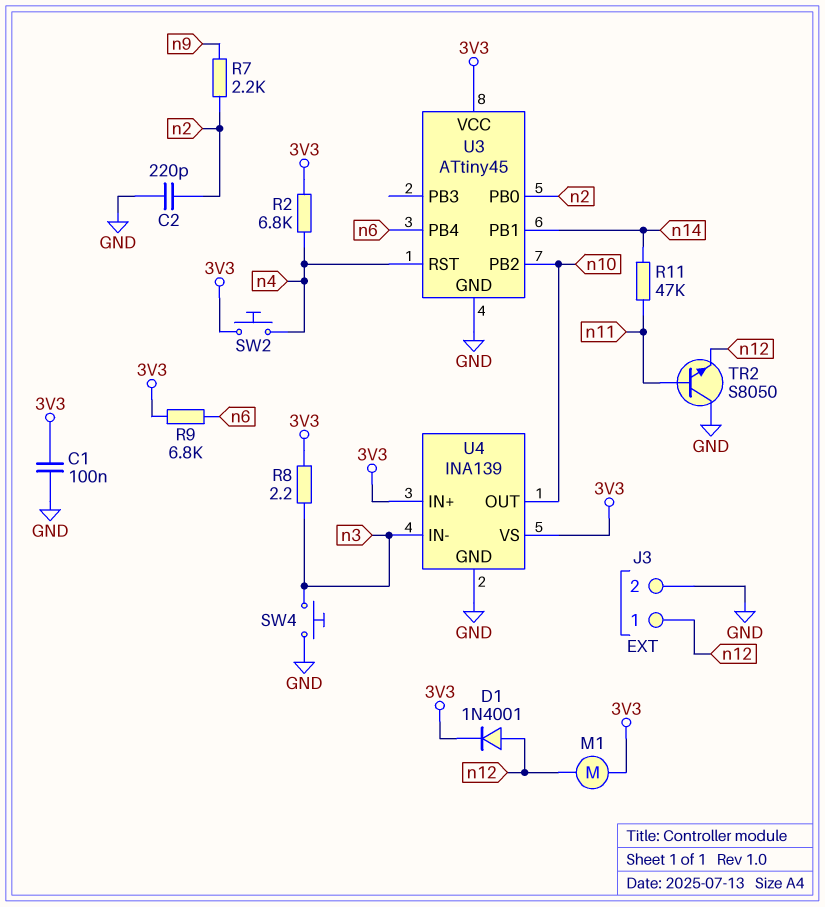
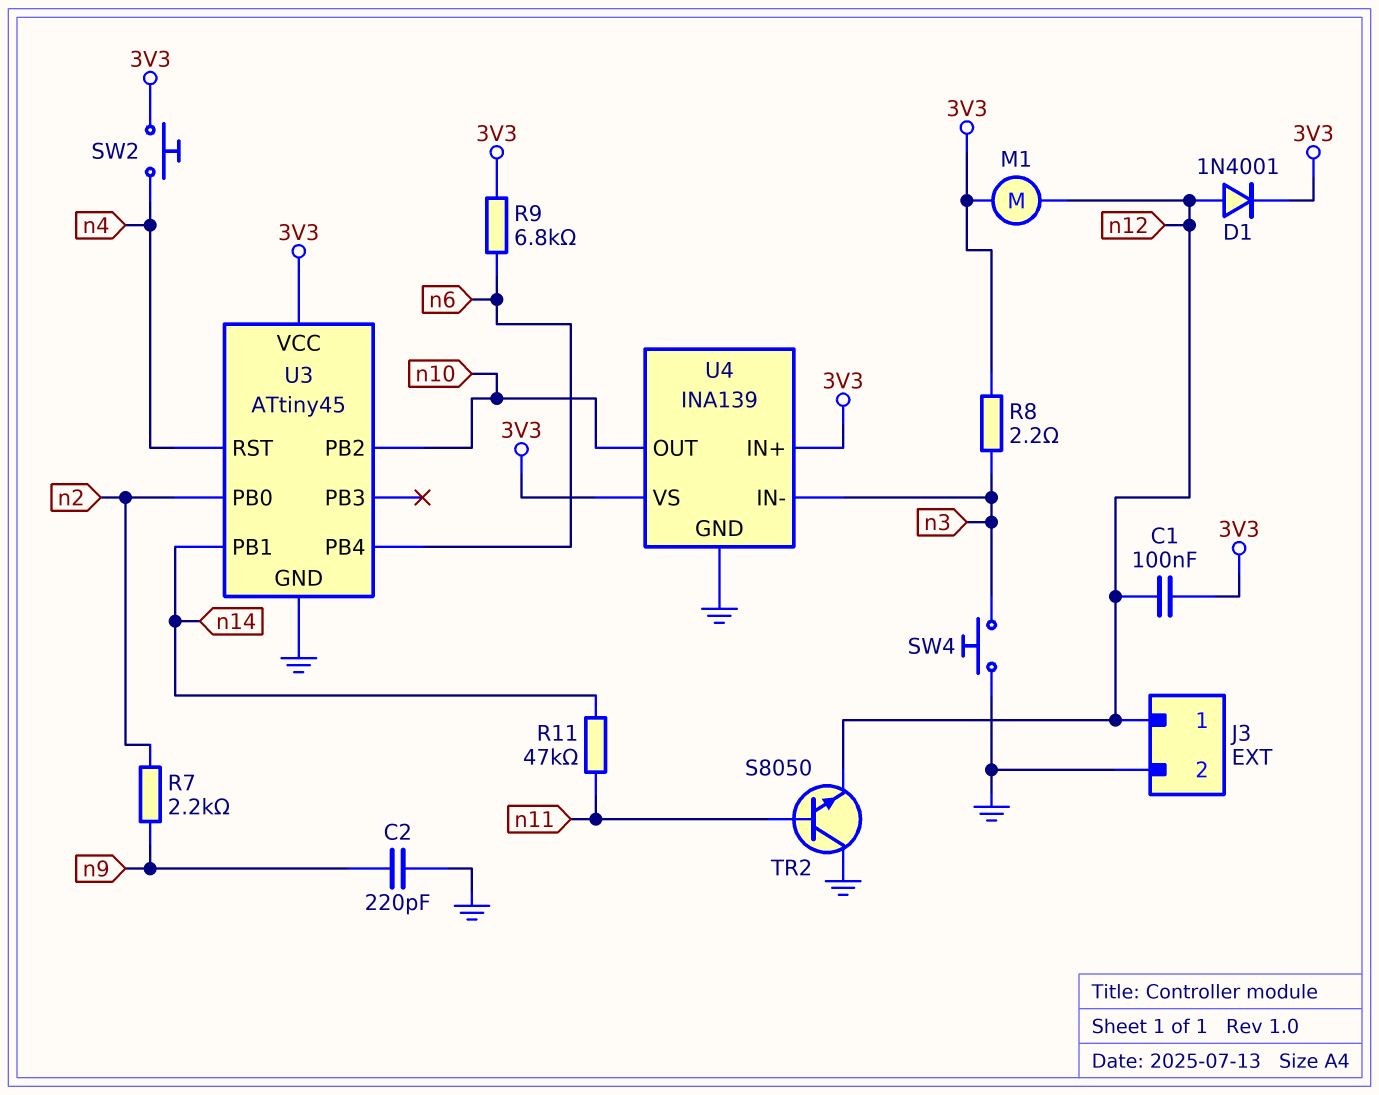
C1: 100nF (3V3, GND) -> 100nF (3V3, n12)
C2: 220pF (GND, n2) -> 220pF (GND, n9)
R2: 6.8k (3V3, n4) -> none

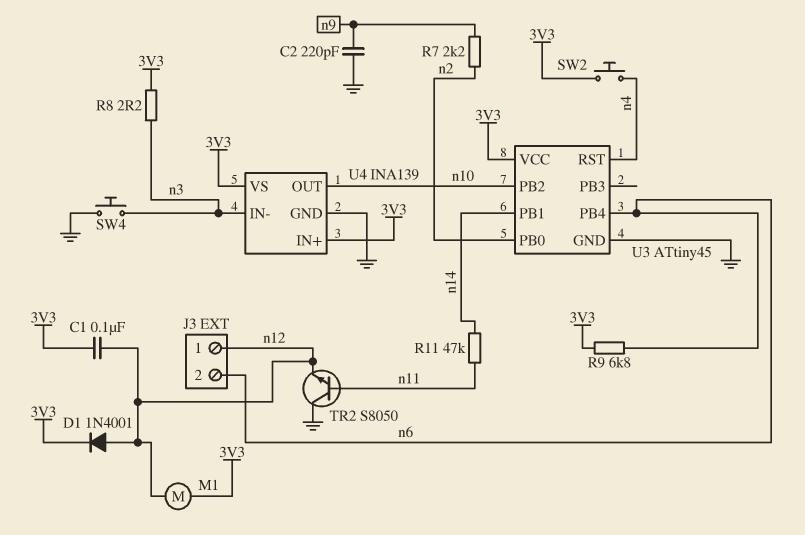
J3 pin 2: GND -> n6

